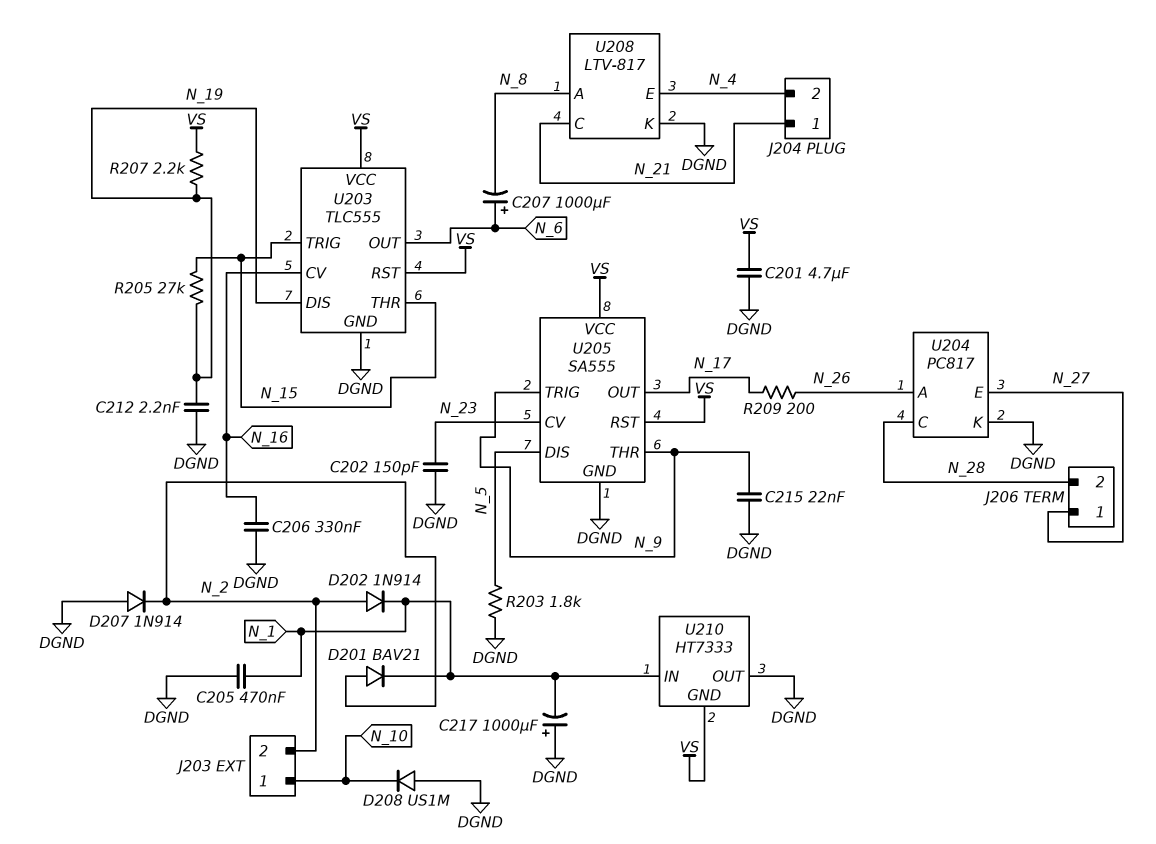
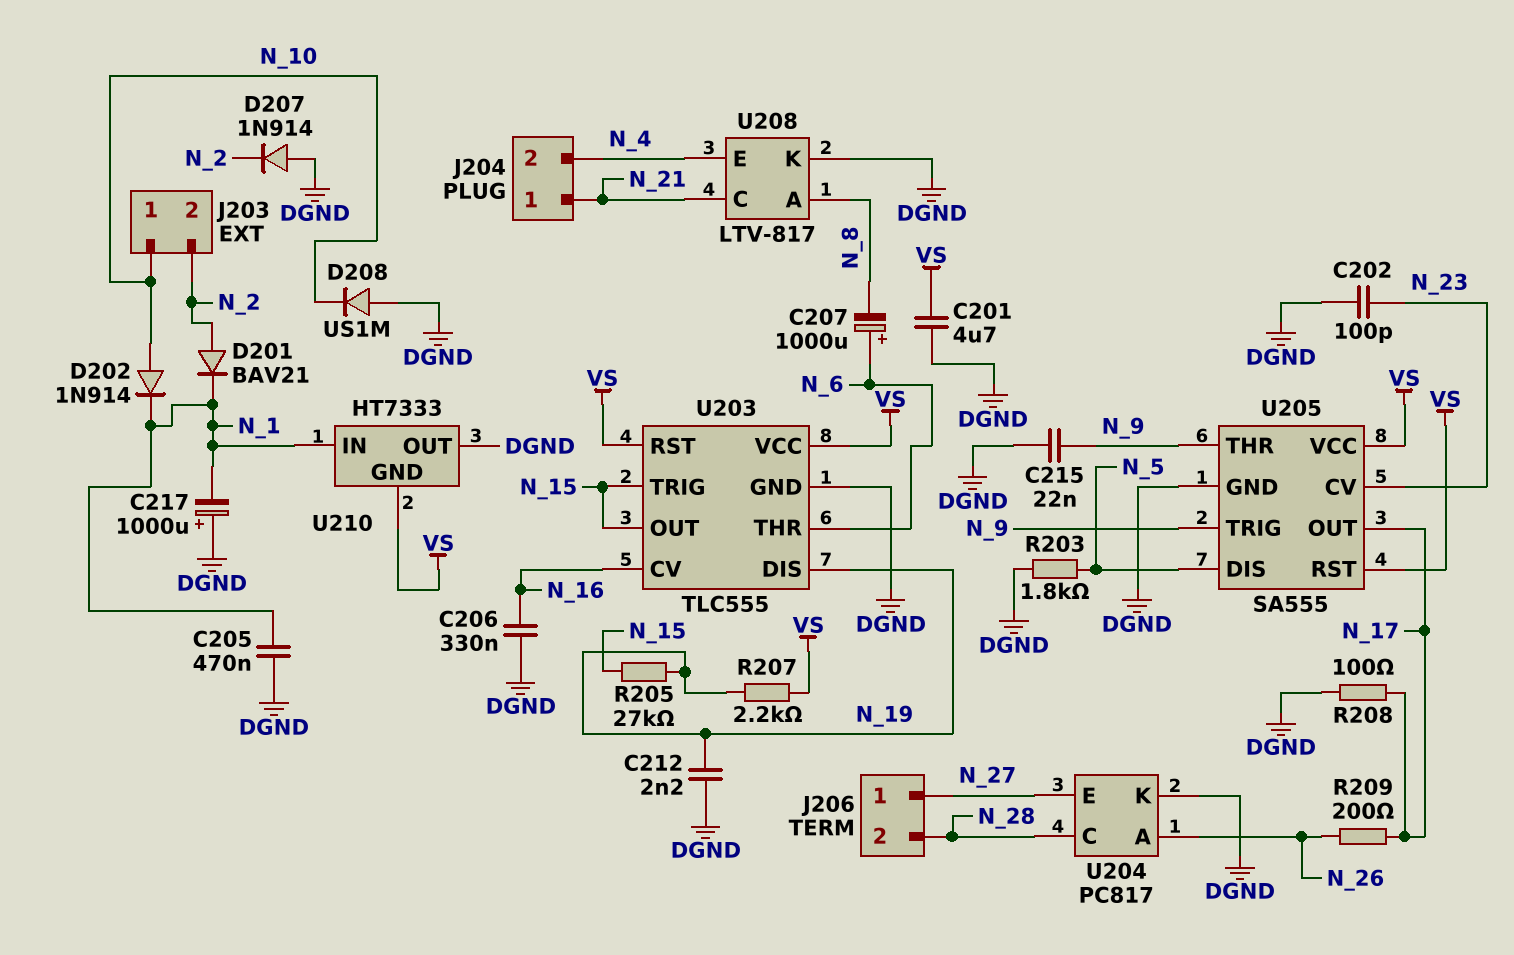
C202: 150pF (DGND, N_23) -> 100pF (DGND, N_23)
D202: diode 1N914 (A N_2, K N_1) -> diode 1N914 (A N_10, K N_1)
R208: none -> 100 (DGND, N_17)
U203 pin OUT: N_6 -> N_15
U203 pin THR: N_15 -> N_6

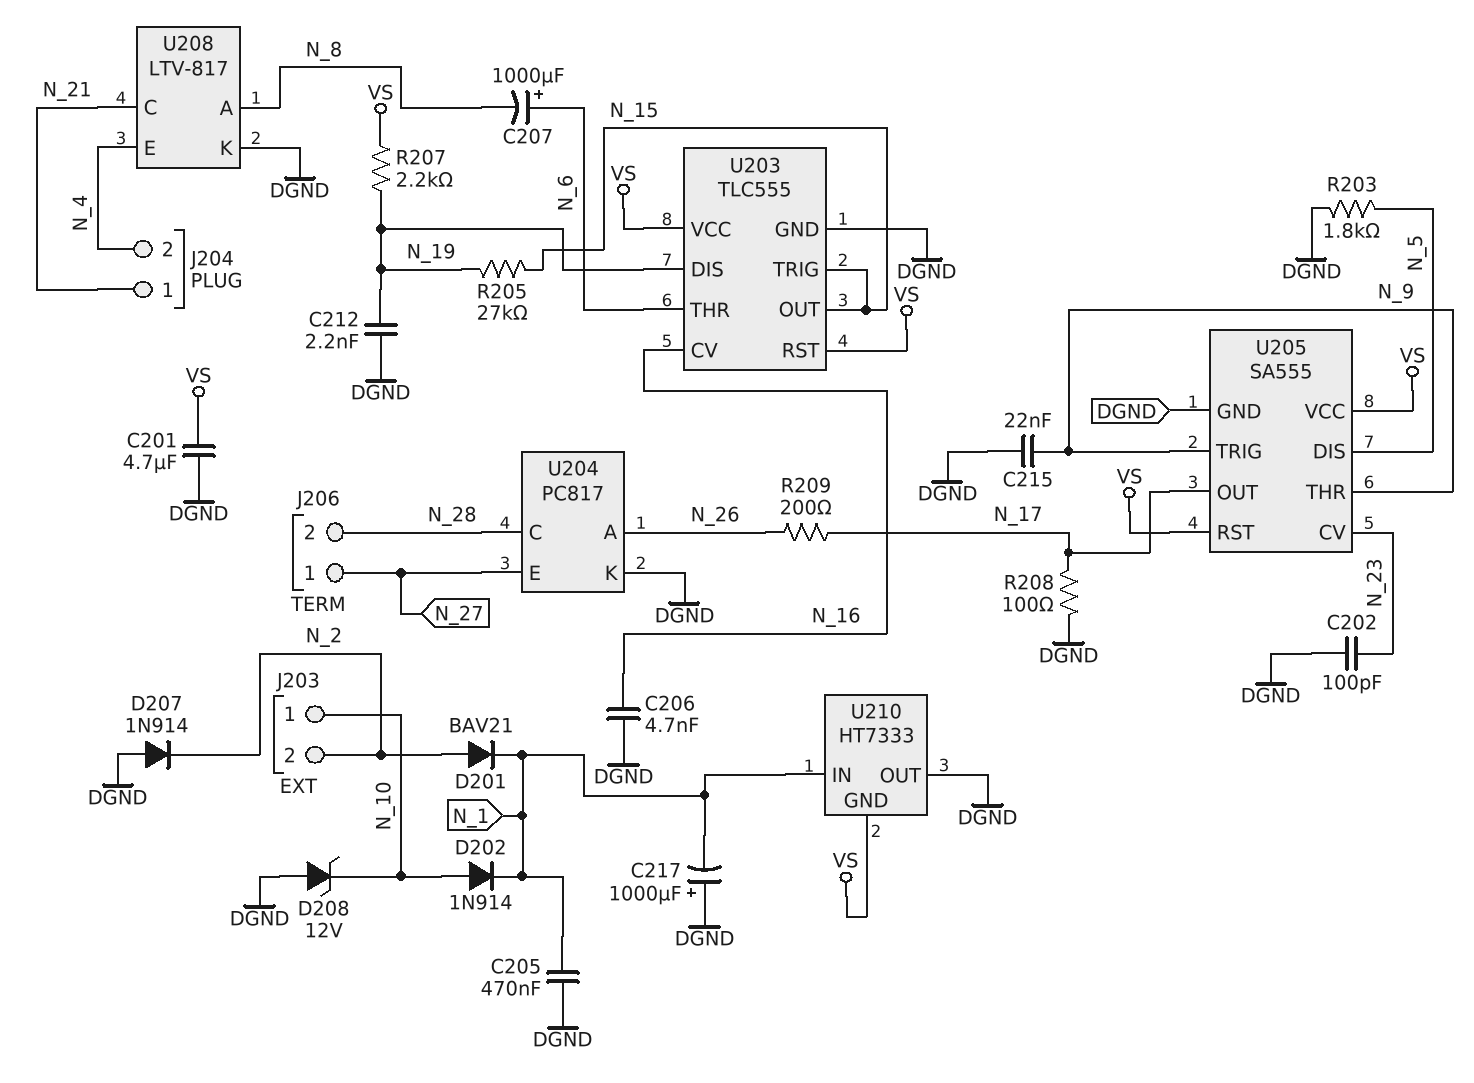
C206: 330nF (DGND, N_16) -> 4.7nF (DGND, N_16)
D208: diode US1M (A DGND, K N_10) -> zener 12V (A DGND, K N_10)

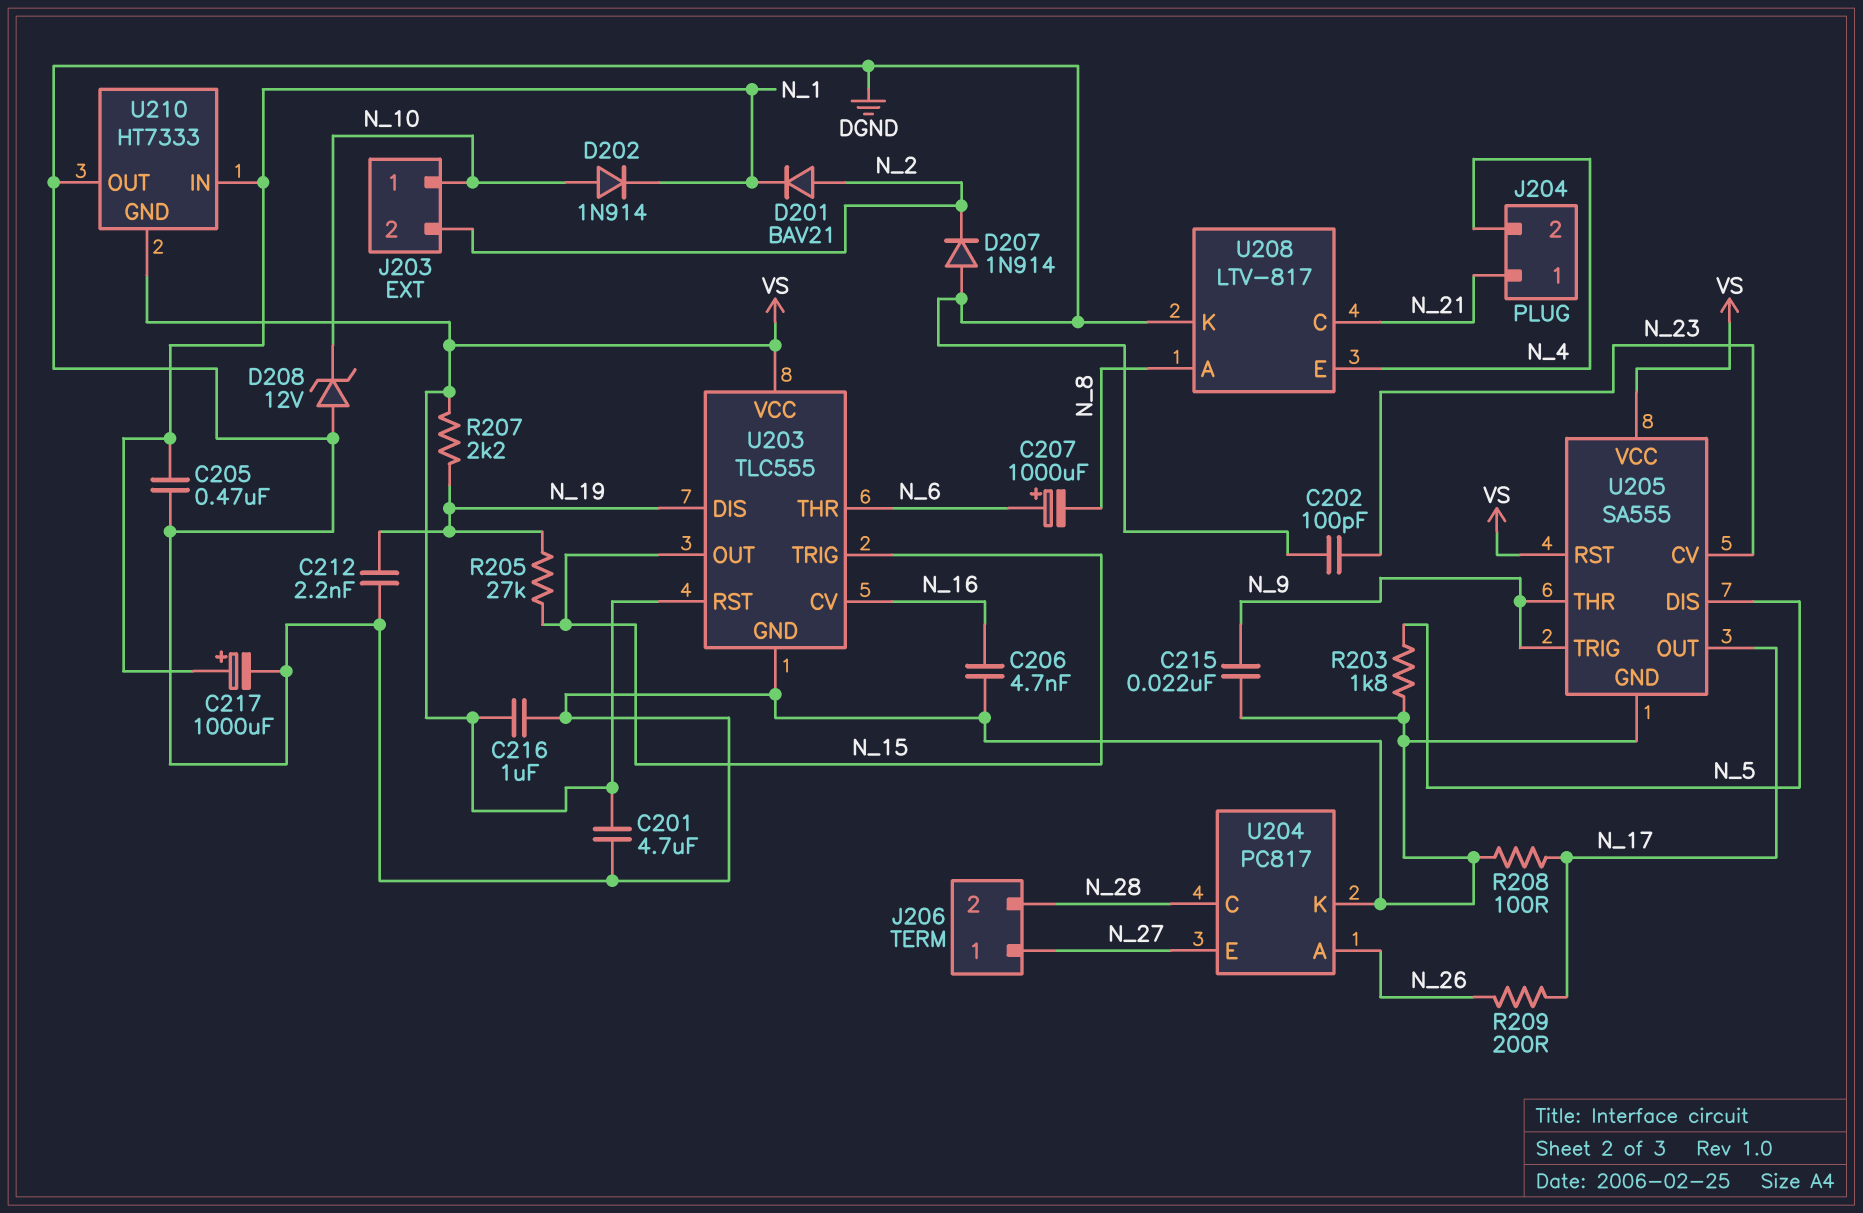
C216: none -> 1uF (DGND, VS)
C217: 1000uF (plus DGND, minus N_1) -> 1000uF (plus N_1, minus DGND)

